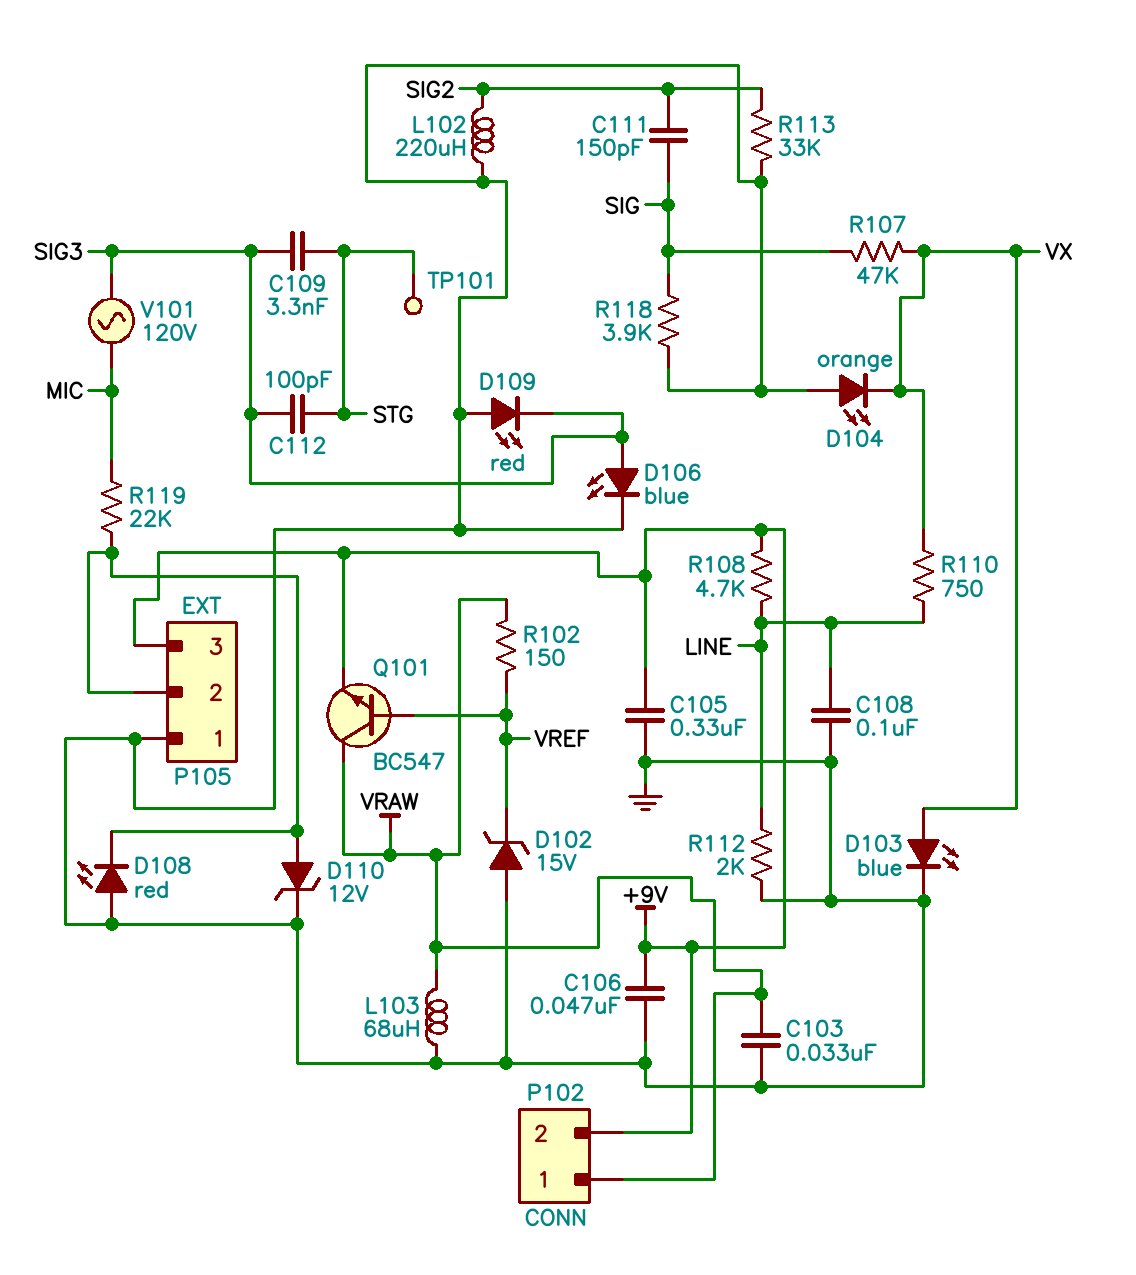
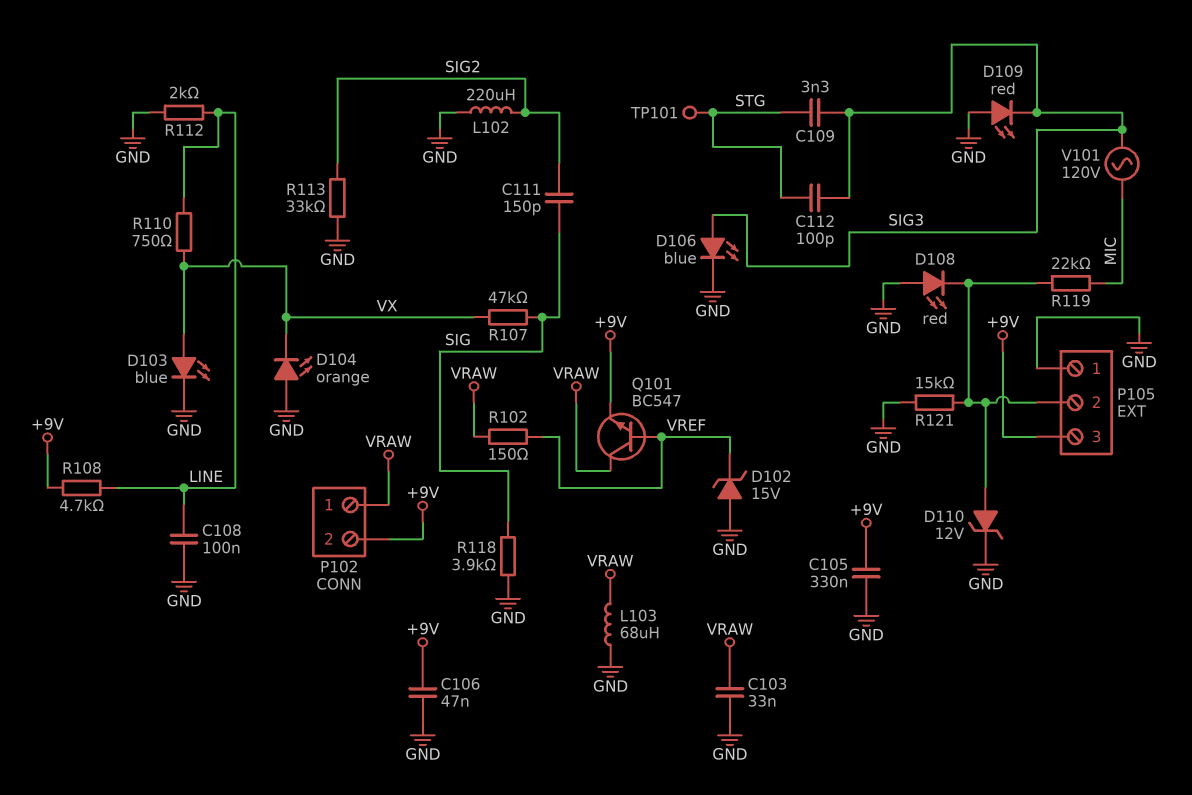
R121: none -> 15k (GND, P105/2)

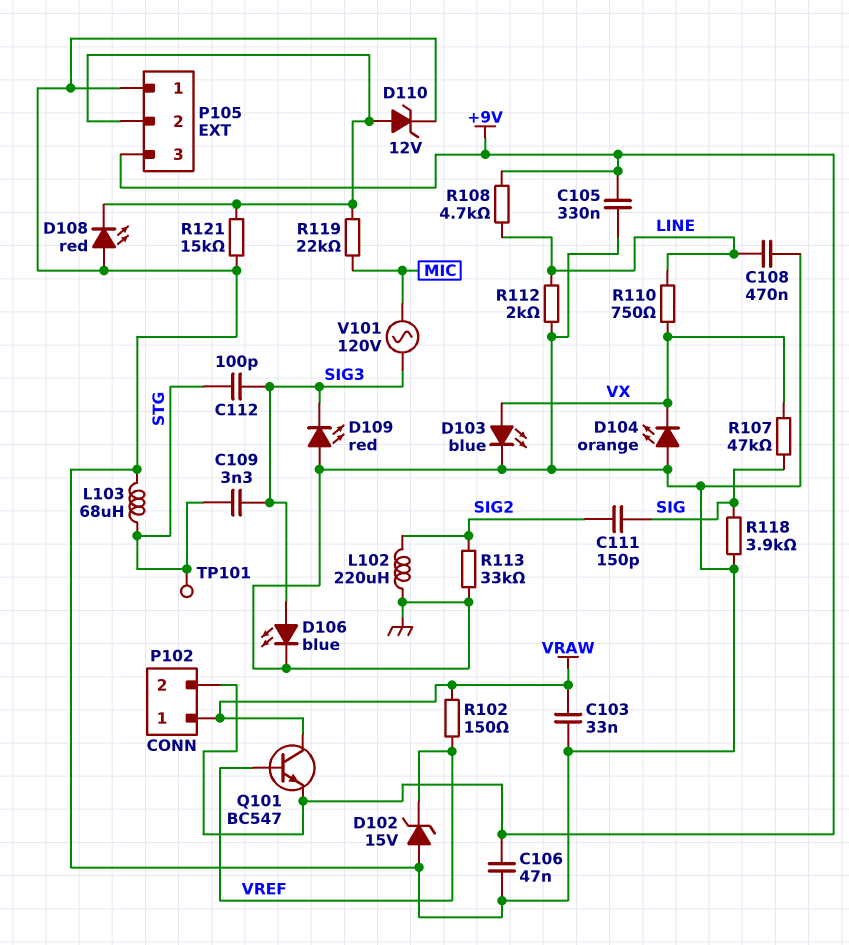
C108: 100nF (GND, LINE) -> 470nF (GND, LINE)
L103: 68uH (GND, VRAW) -> 68uH (GND, STG)

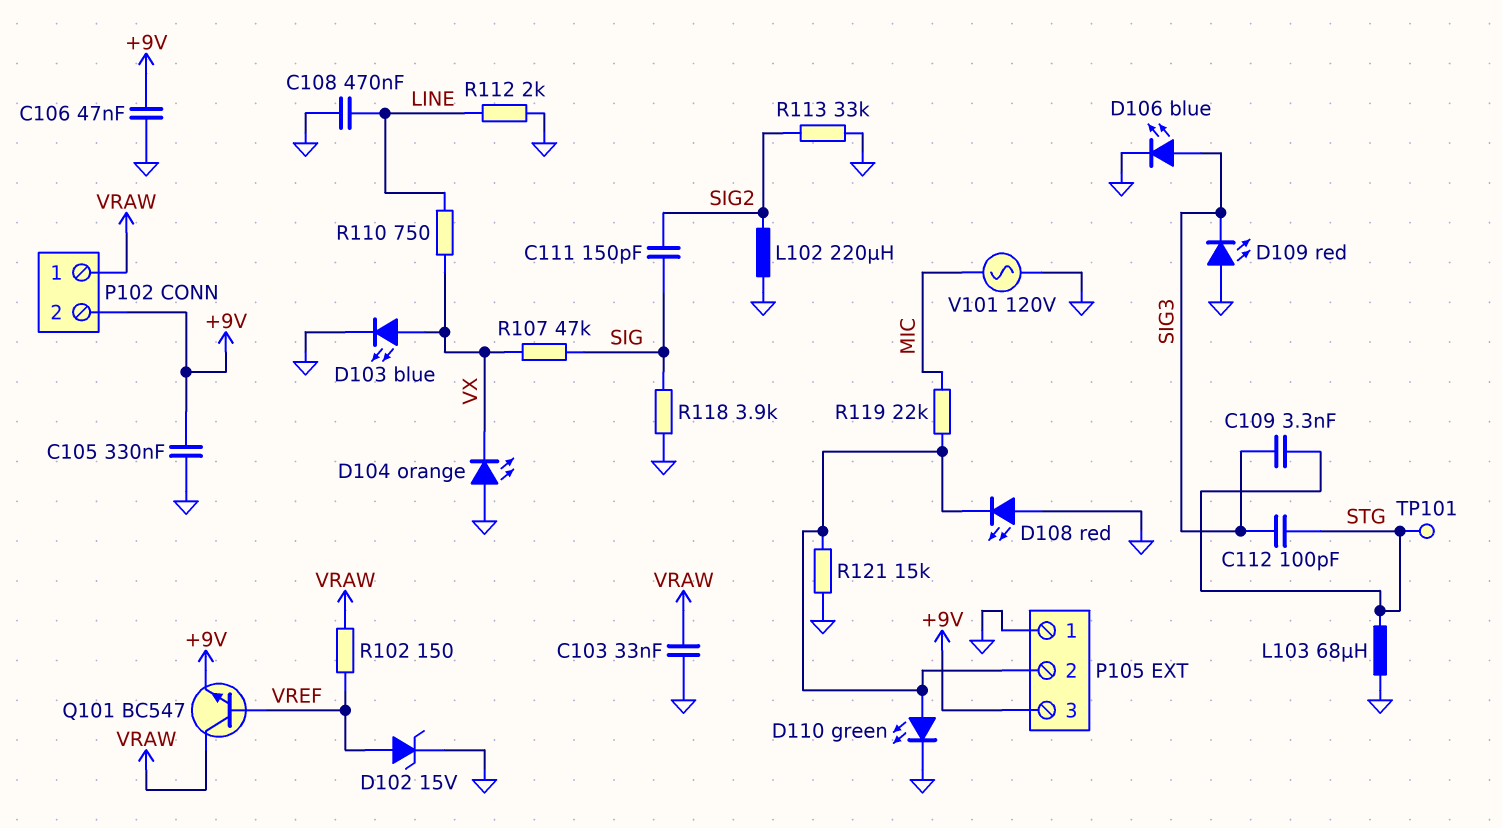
D102: zener 15V (A GND, K VREF) -> zener 15V (A VREF, K GND)
D110: zener 12V (A P105/2, K GND) -> LED green (A P105/2, K GND)
R108: 4.7k (+9V, LINE) -> none
V101: AC 120V (MIC, SIG3) -> AC 120V (GND, MIC)

